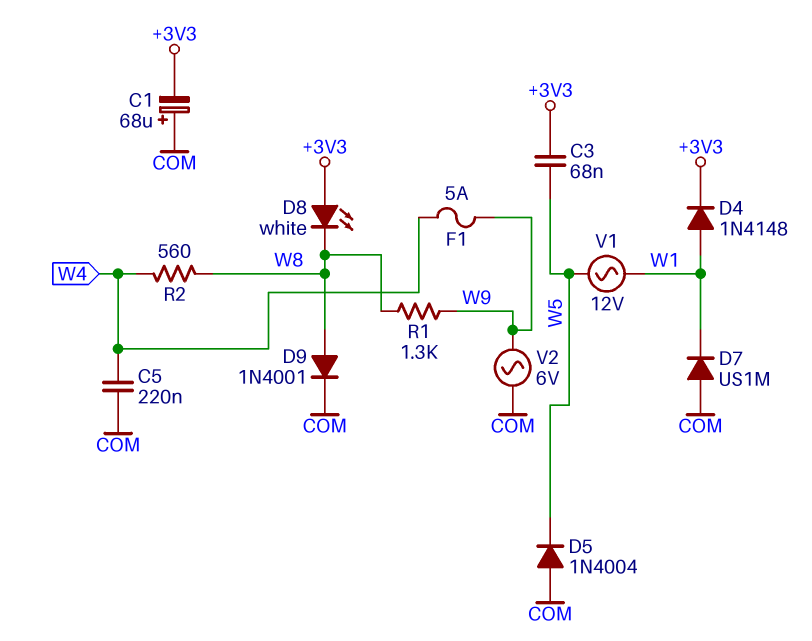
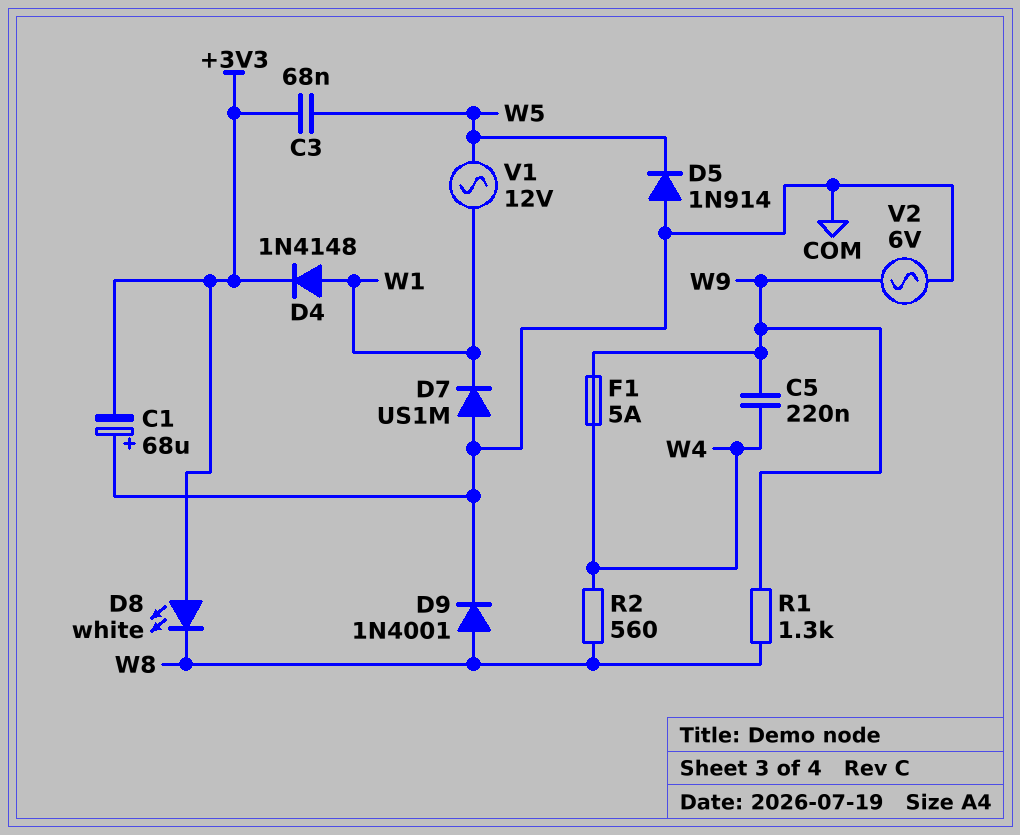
C5: 220nF (COM, W4) -> 220nF (W4, W9)
D5: diode 1N4004 (A COM, K W5) -> diode 1N914 (A COM, K W5)

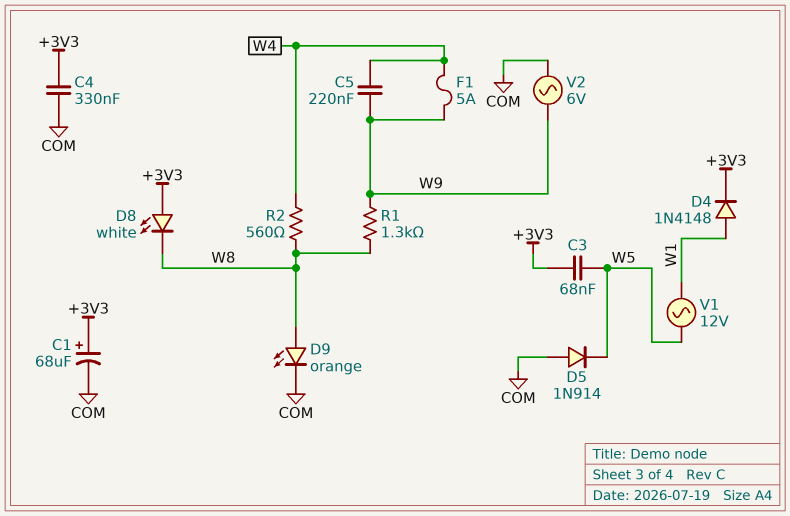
C1: 68uF (plus COM, minus +3V3) -> 68uF (plus +3V3, minus COM)
C4: none -> 330nF (+3V3, COM)
D7: diode US1M (A COM, K W1) -> none
D9: diode 1N4001 (A W8, K COM) -> LED orange (A W8, K COM)

